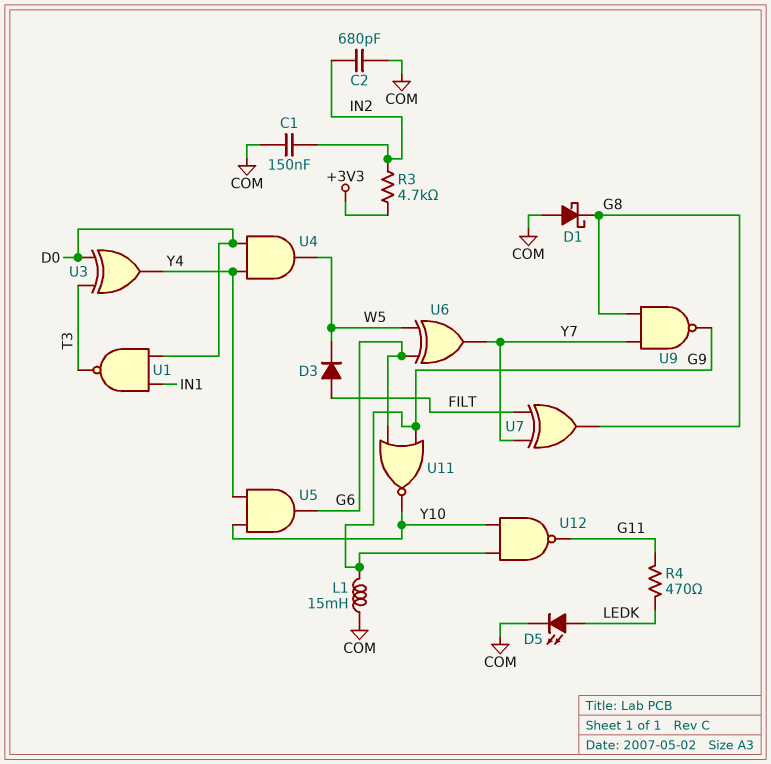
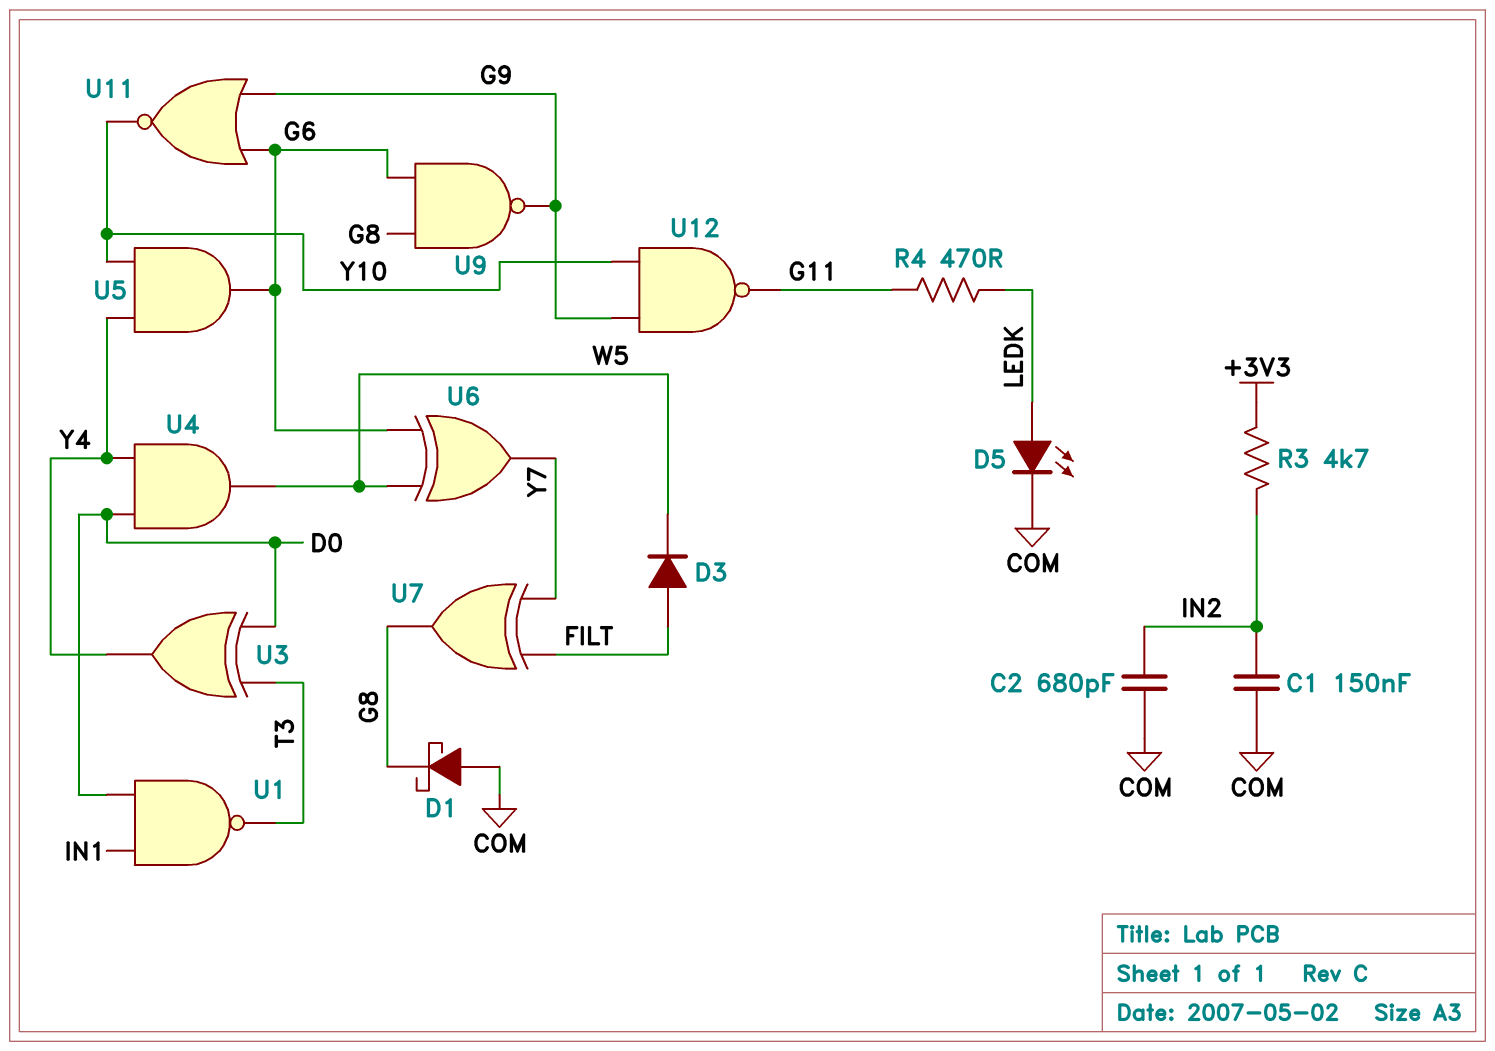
L1: 15mH (COM, G9) -> none
U9: NAND (in G8, in Y7, out G9) -> NAND (in G6, in G8, out G9)

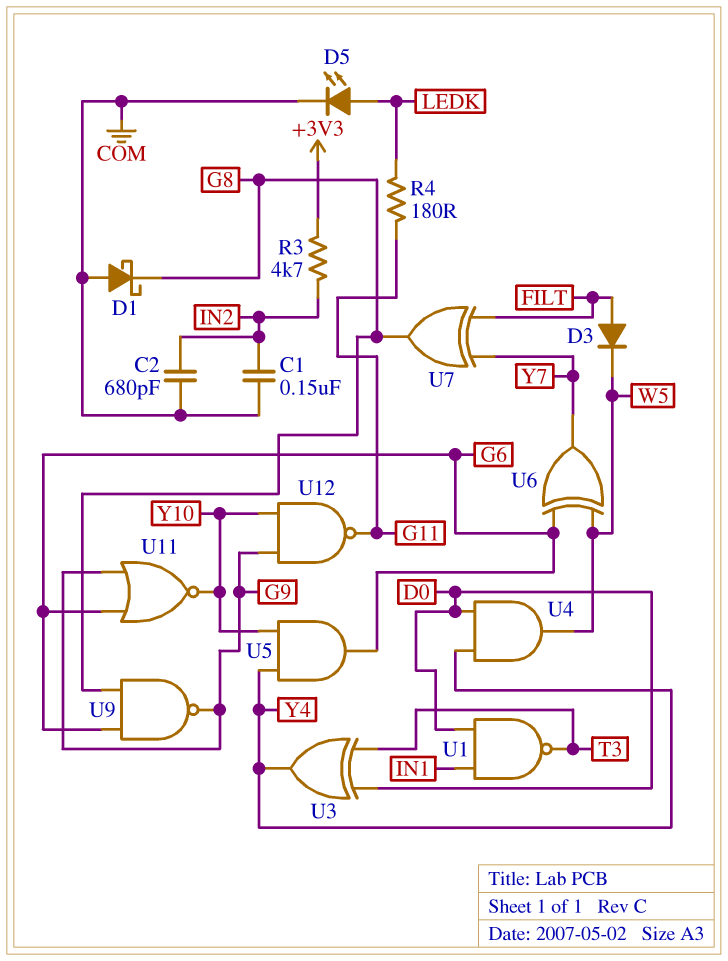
R4: 470 (G11, LEDK) -> 180 (G11, LEDK)

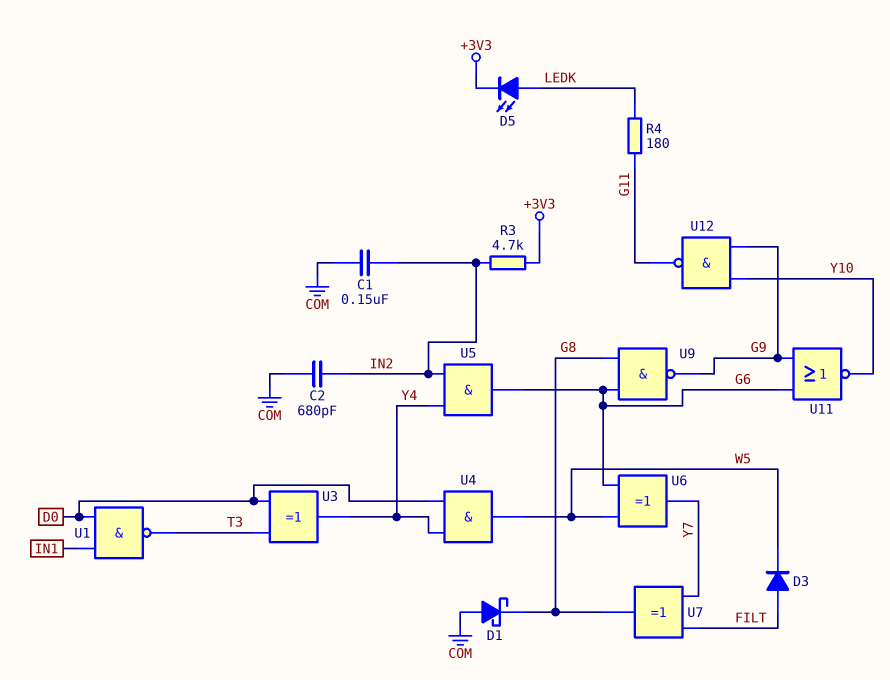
D5: LED (A LEDK, K COM) -> LED (A LEDK, K +3V3)
U5: AND (in Y4, in Y10, out G6) -> AND (in IN2, in Y4, out G6)

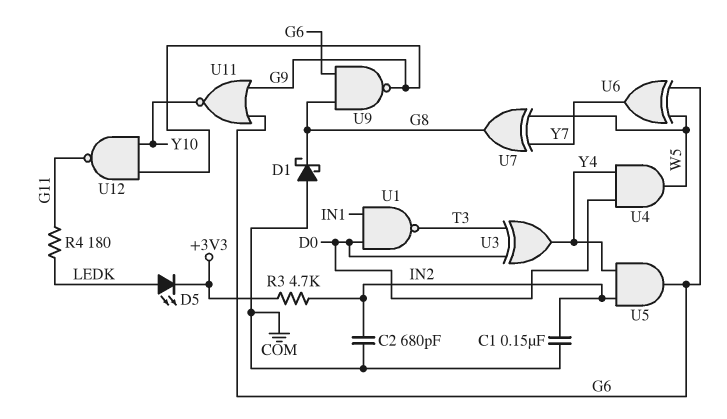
D3: diode (A FILT, K W5) -> none
U7: XOR (in FILT, in Y7, out G8) -> XOR (in W5, in Y7, out G8)

